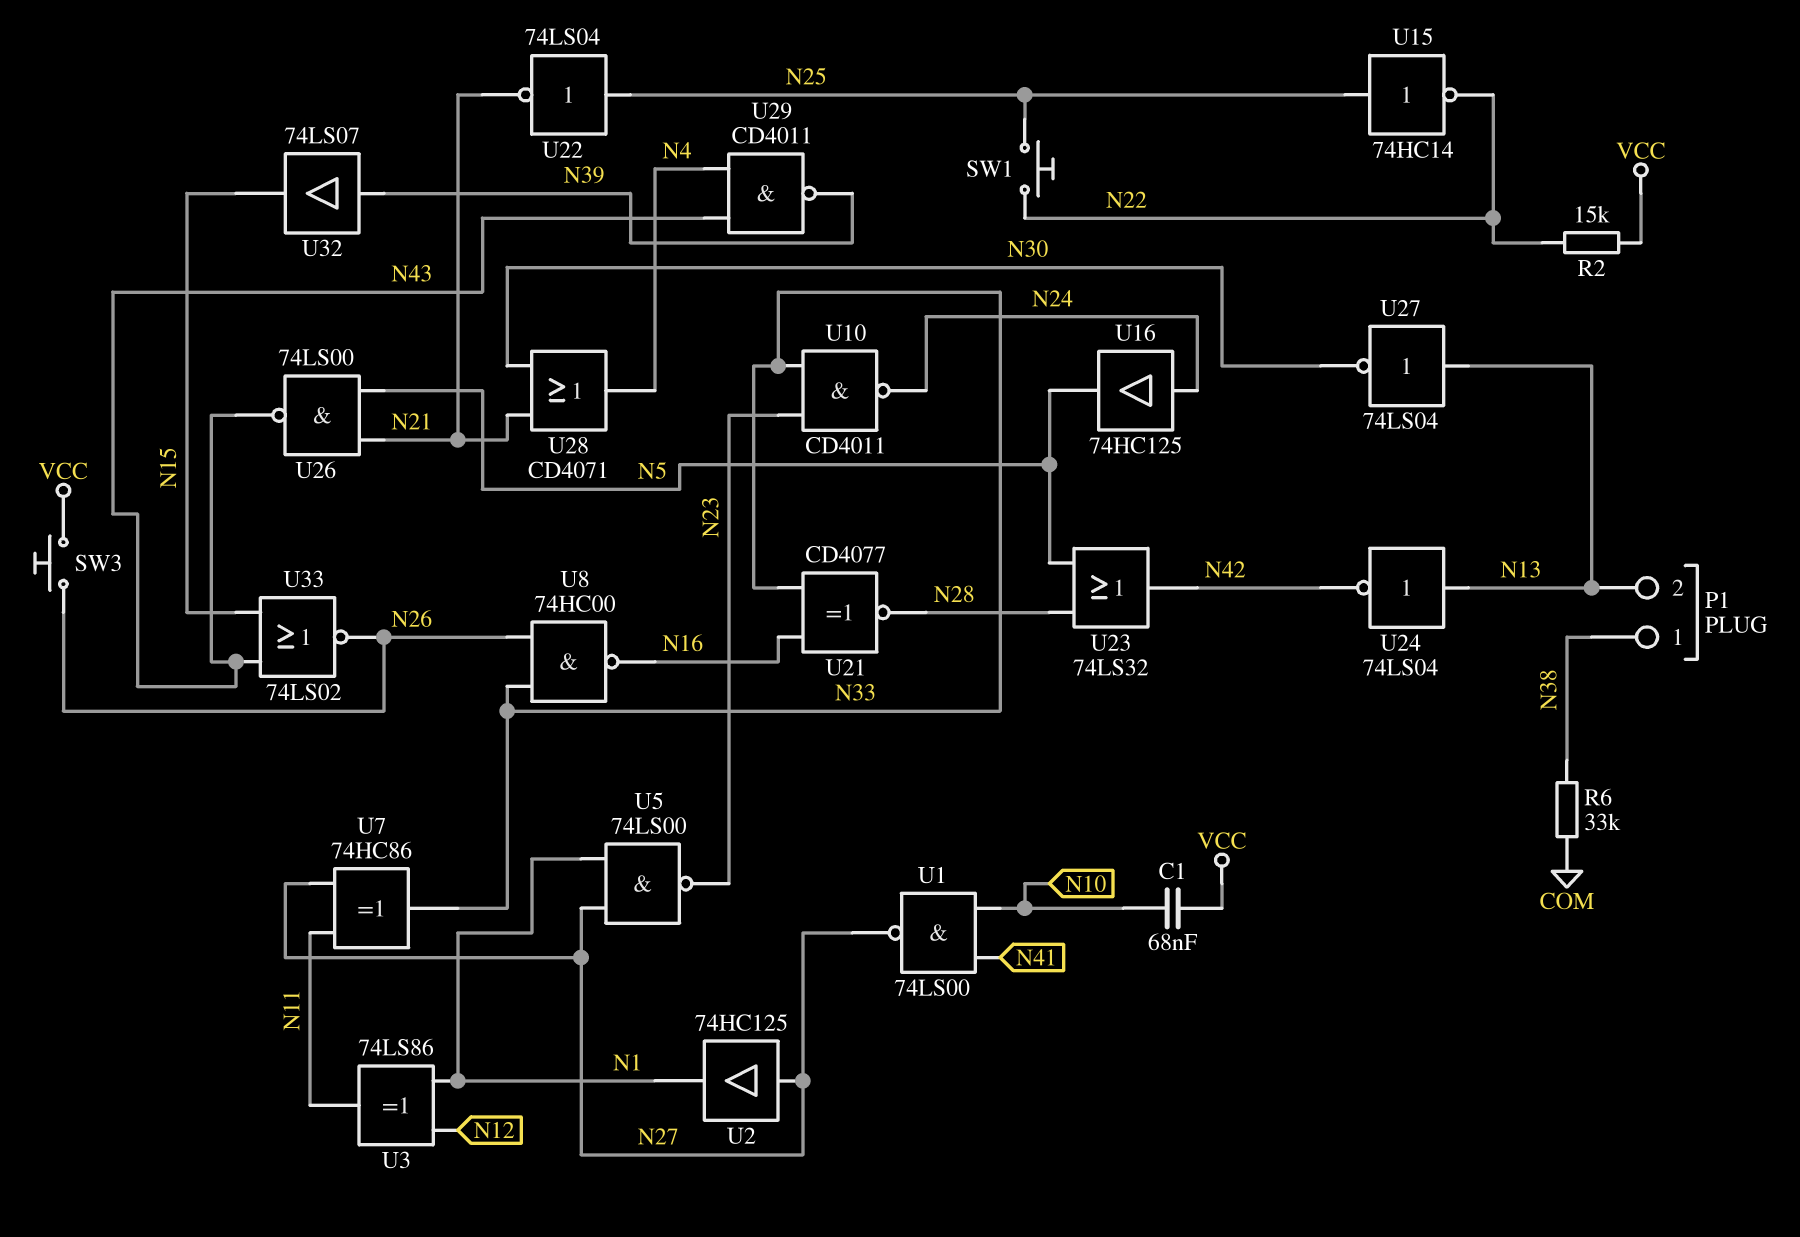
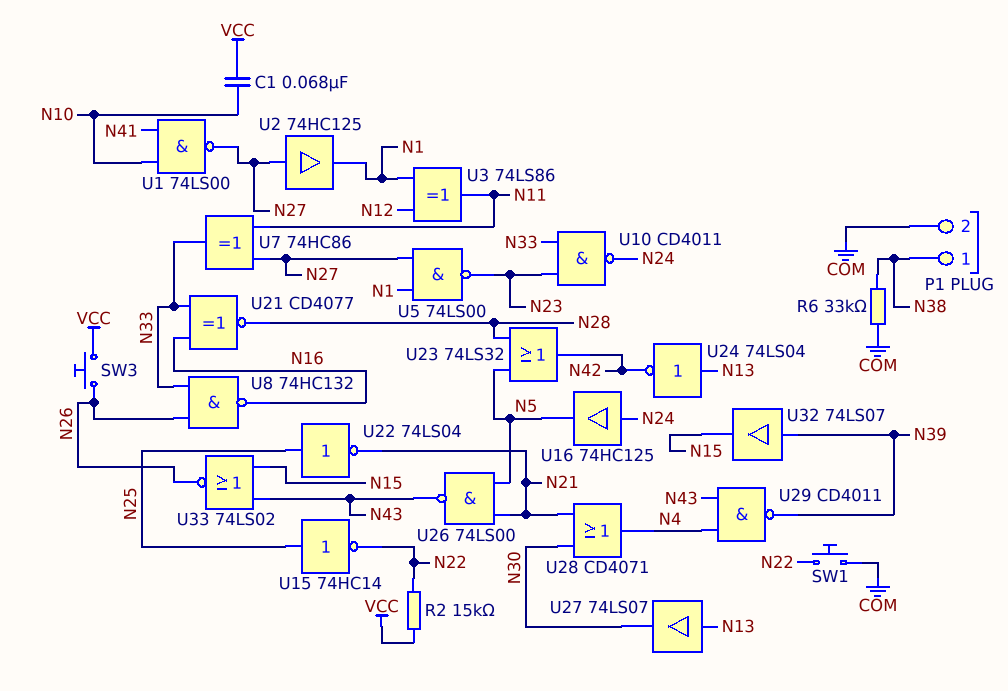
P1 pin 2: N13 -> COM
SW1: button (N22, N25) -> button (COM, N22)
U8: NAND 74HC00 (in N26, in N33, out N16) -> NAND 74HC132 (in N26, in N33, out N16)
U27: NOT 74LS04 (in N13, out N30) -> buffer 74LS07 (in N13, out N30)

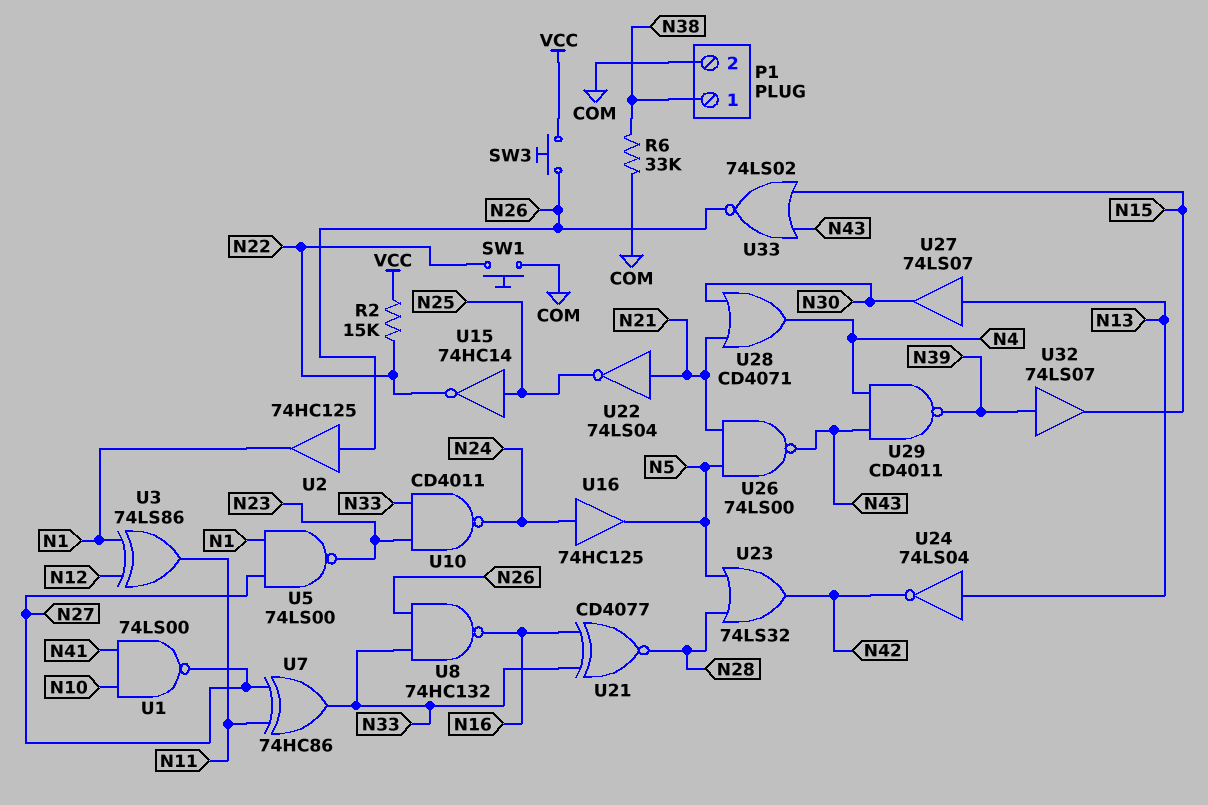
C1: 68nF (N10, VCC) -> none
U2: buffer 74HC125 (in N27, out N1) -> buffer 74HC125 (in N26, out N1)
U22: NOT 74LS04 (in N25, out N21) -> NOT 74LS04 (in N21, out N25)

